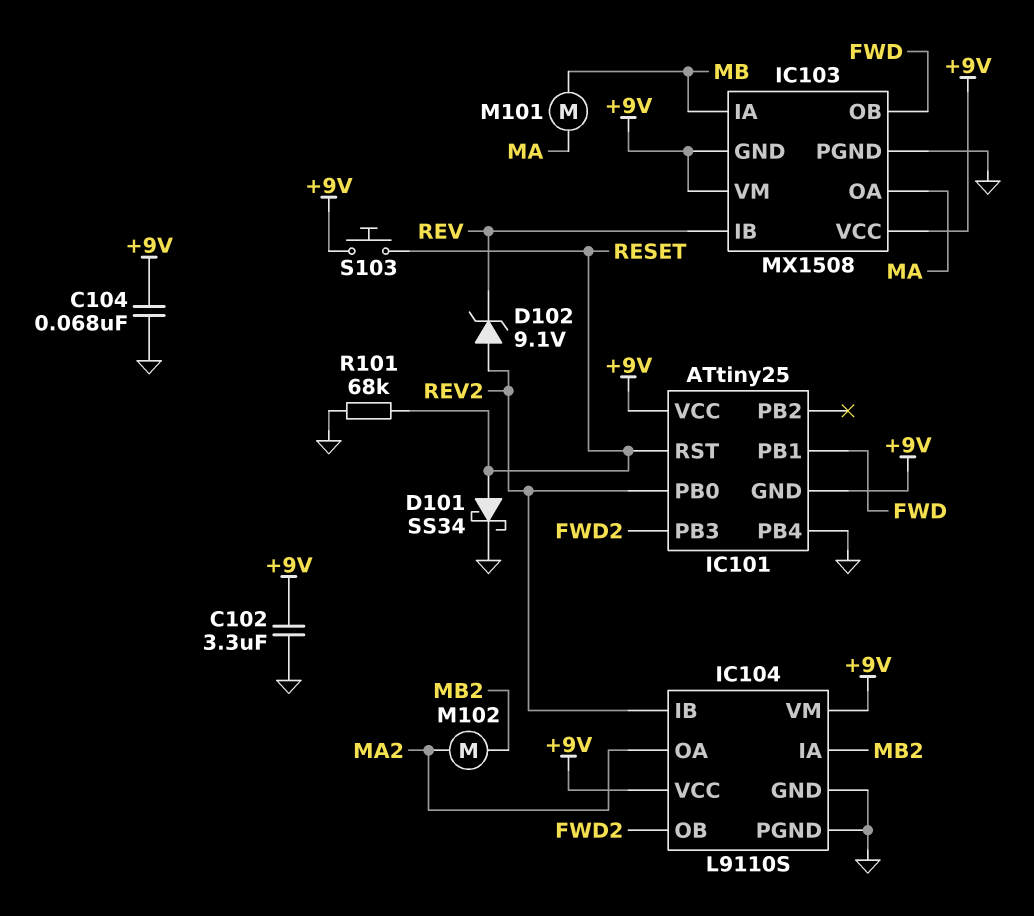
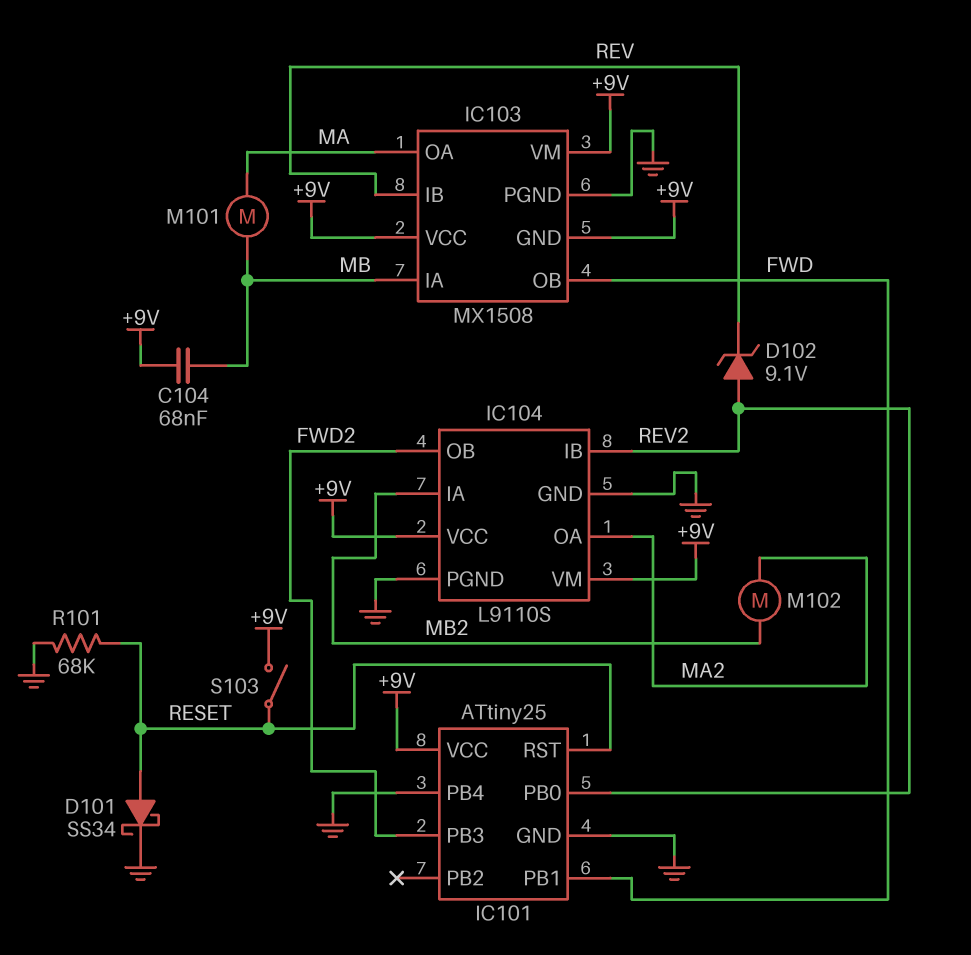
C102: 3.3uF (+9V, GND) -> none
C104: 68nF (+9V, GND) -> 68nF (+9V, MB)
IC101 pin GND: +9V -> GND
S103: button (+9V, RESET) -> switch (+9V, RESET)

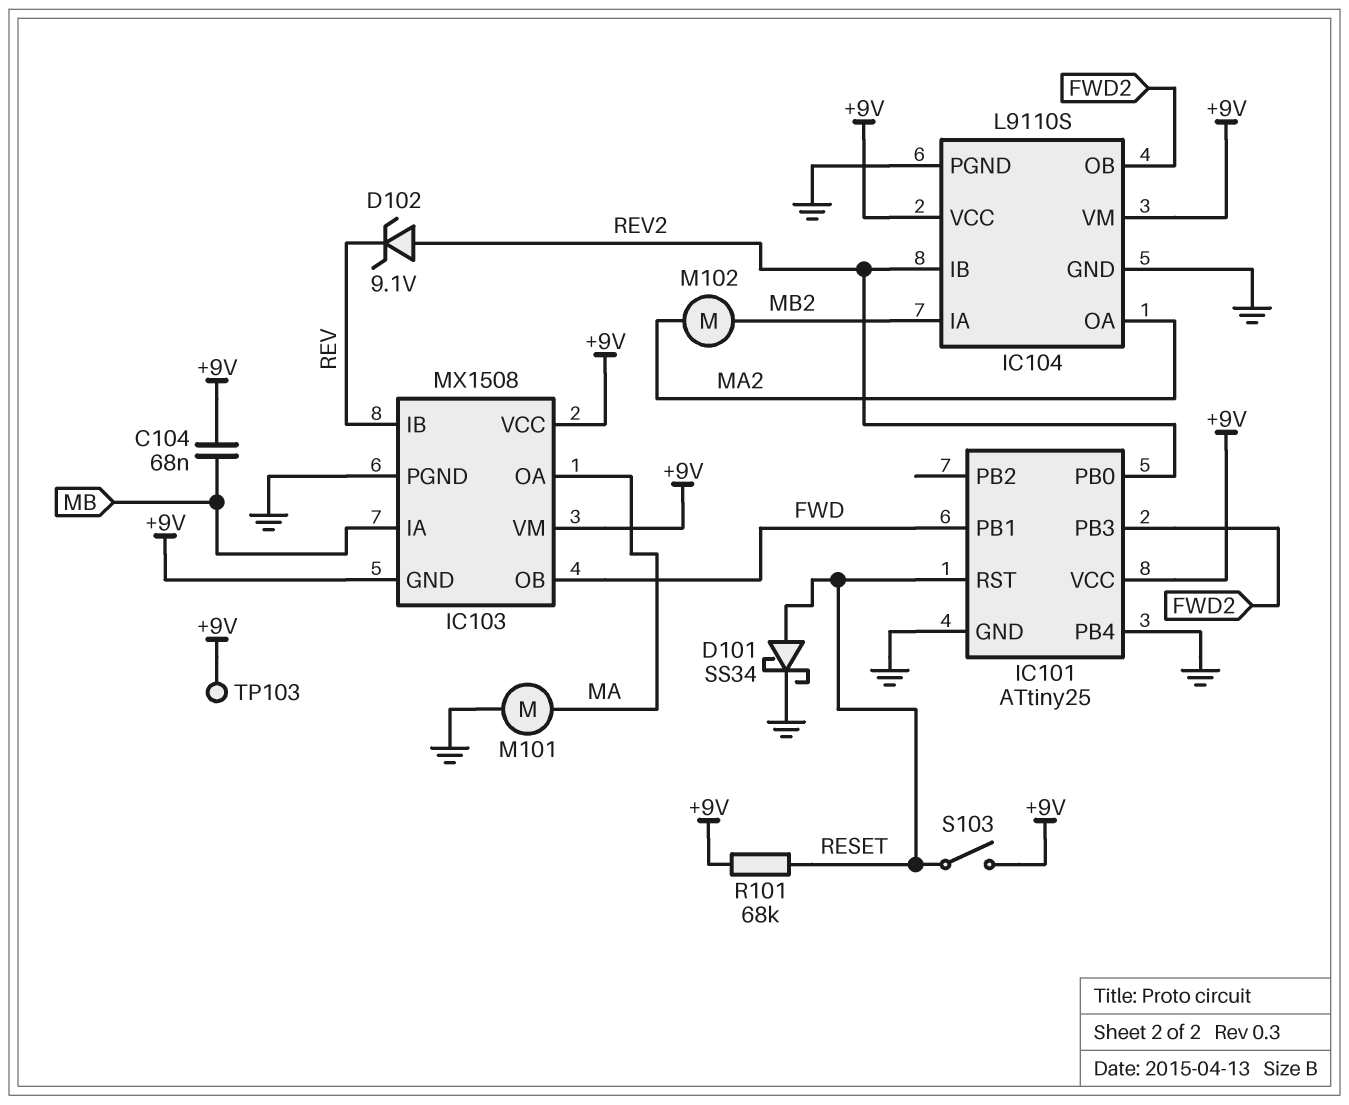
M101: motor (MA, MB) -> motor (GND, MA)
R101: 68k (GND, RESET) -> 68k (+9V, RESET)
TP103: none -> test point (+9V)

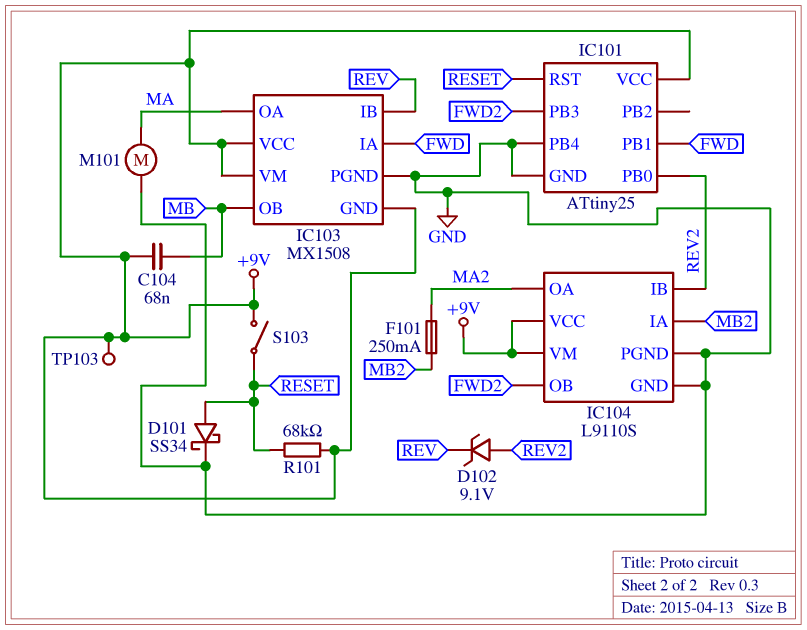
F101: none -> 250mA (MA2, MB2)
IC103 pin IA: MB -> FWD
IC103 pin OB: FWD -> MB
M102: motor (MA2, MB2) -> none

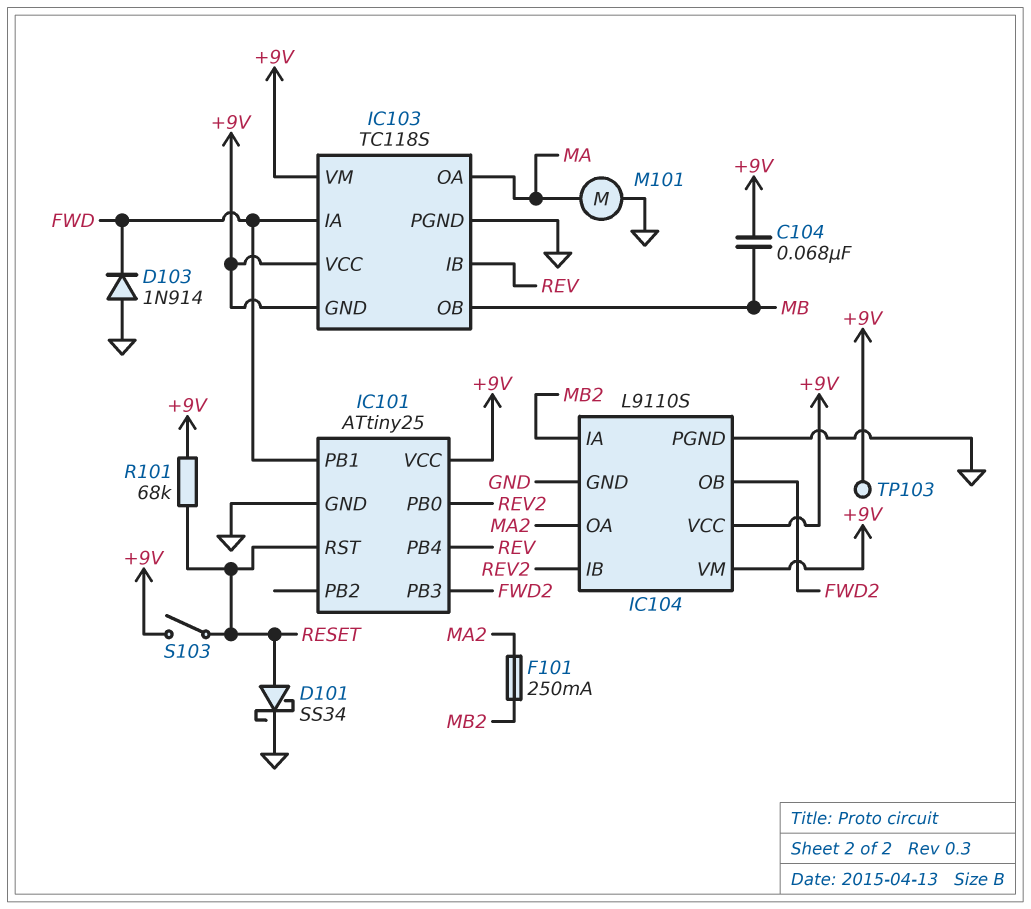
D102: zener 9.1V (A REV2, K REV) -> none
D103: none -> diode 1N914 (A GND, K FWD)
IC101 pin PB4: GND -> REV
IC103: MX1508 -> TC118S

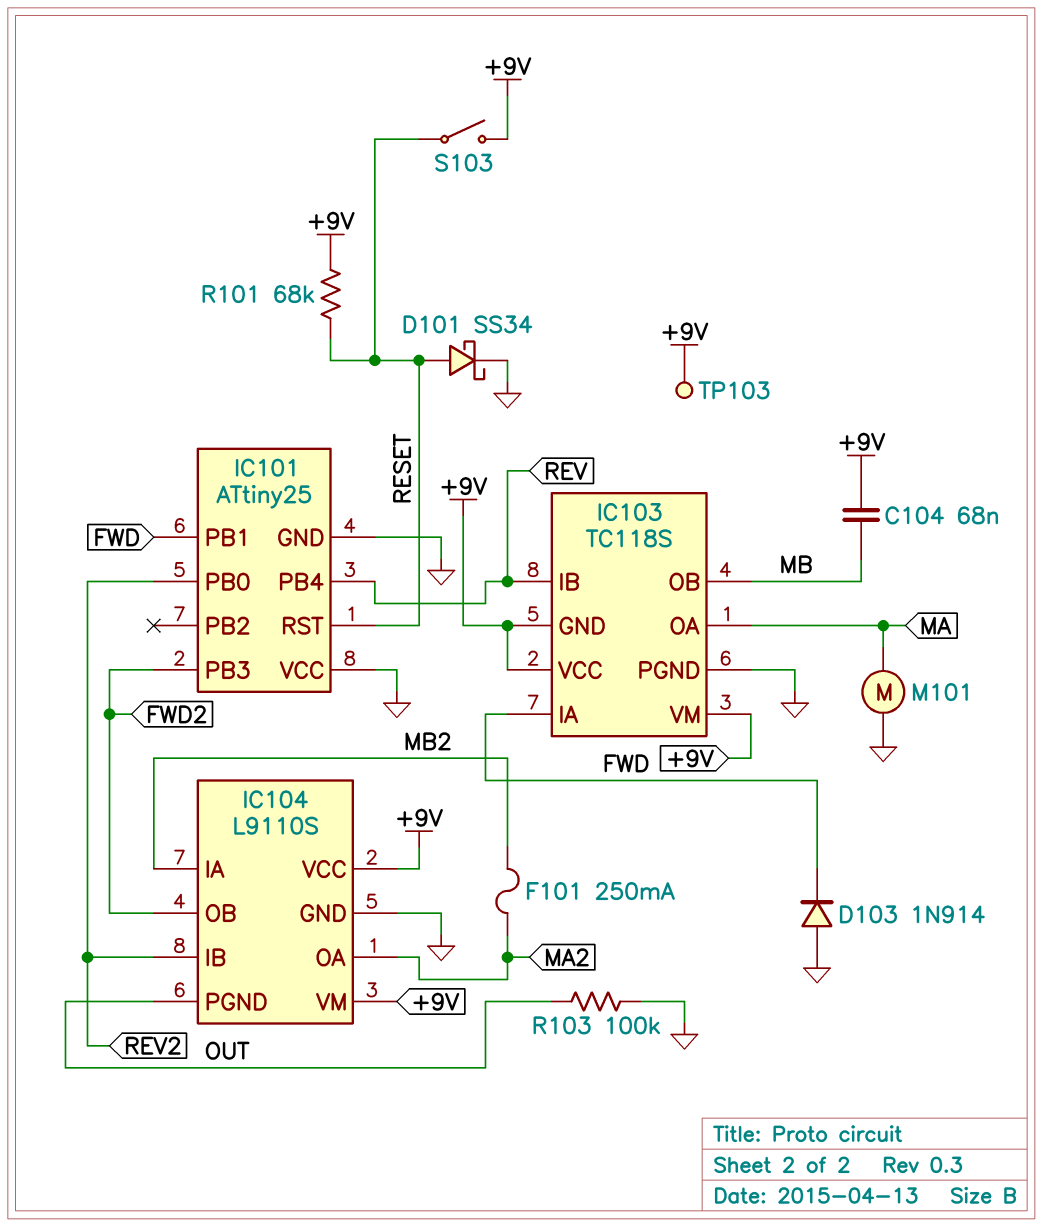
IC101 pin VCC: +9V -> GND
IC104 pin PGND: GND -> OUT
R103: none -> 100k (GND, OUT)

